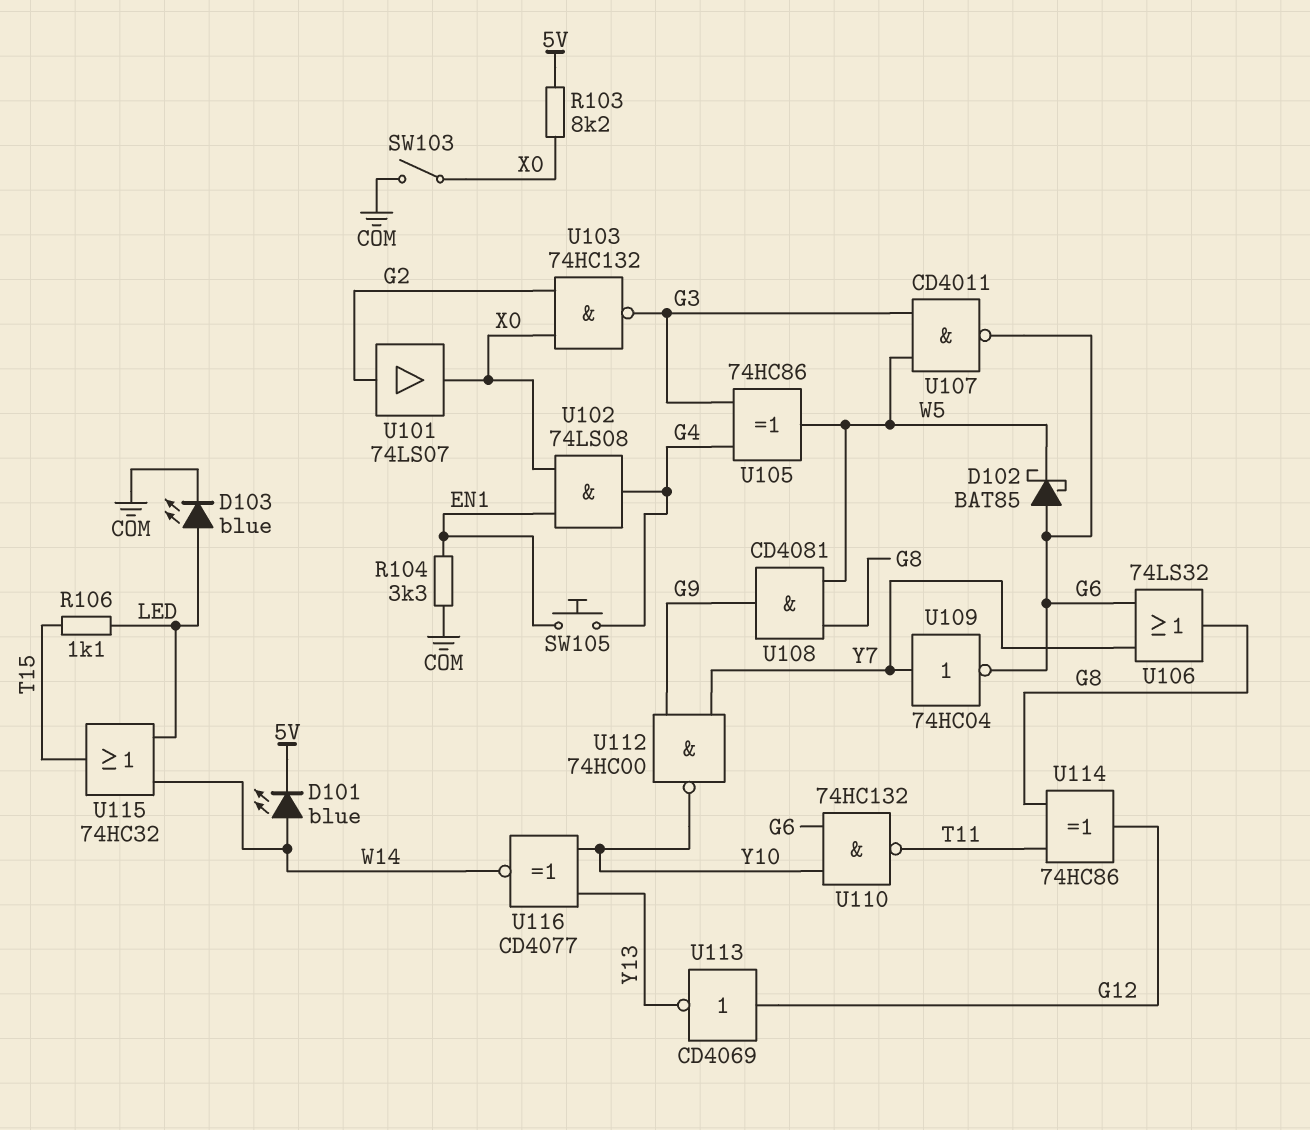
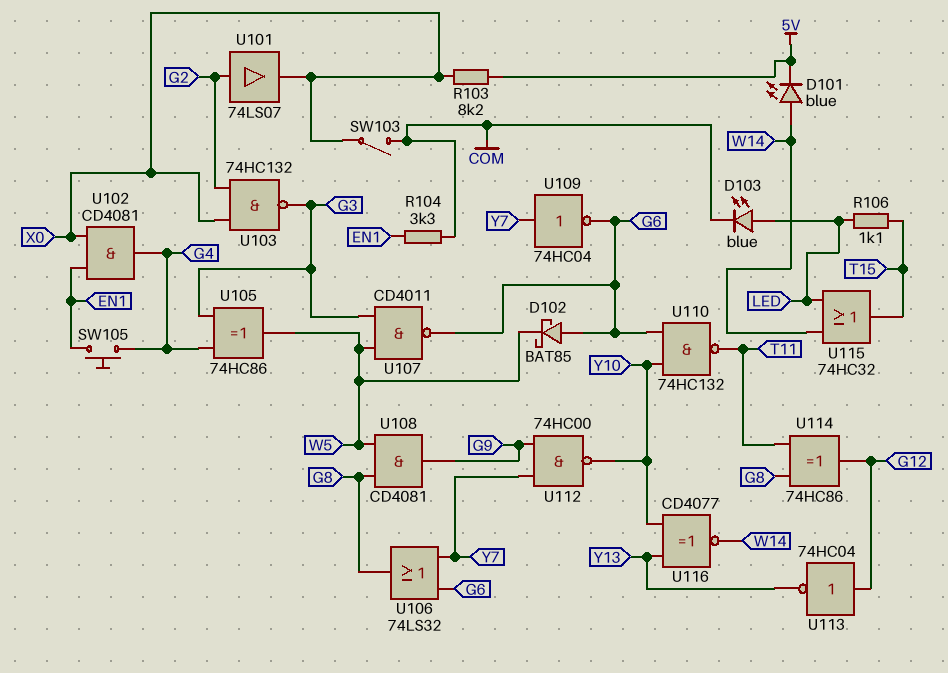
U102: AND 74LS08 (in EN1, in X0, out G4) -> AND CD4081 (in EN1, in X0, out G4)
U113: NOT CD4069 (in G12, out Y13) -> NOT 74HC04 (in G12, out Y13)

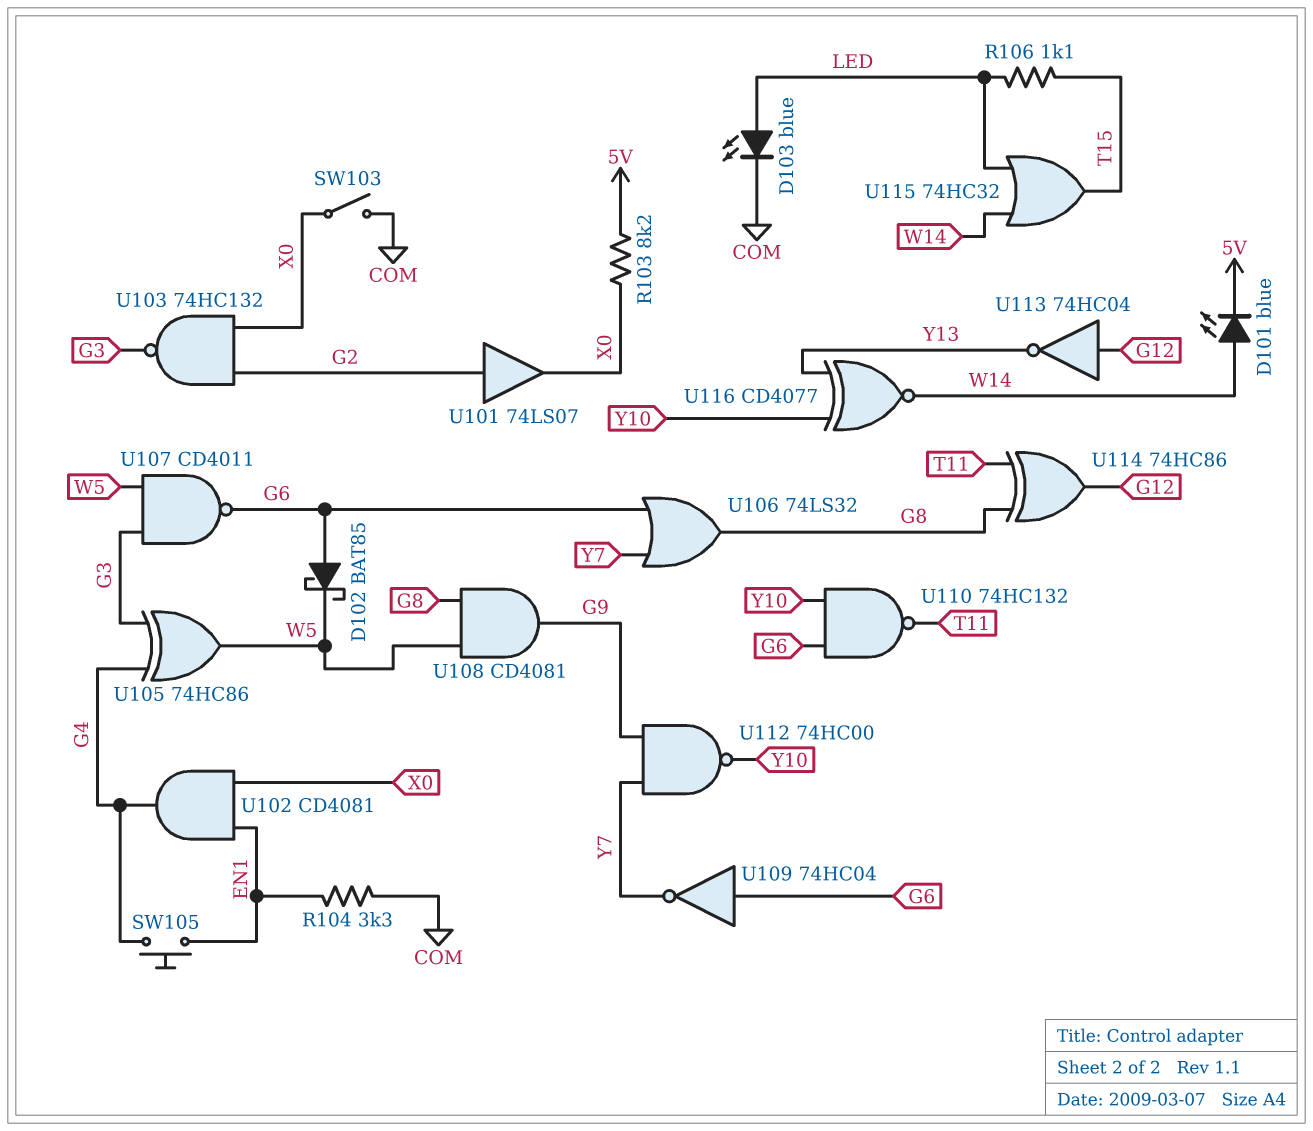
U109: NOT 74HC04 (in Y7, out G6) -> NOT 74HC04 (in G6, out Y7)

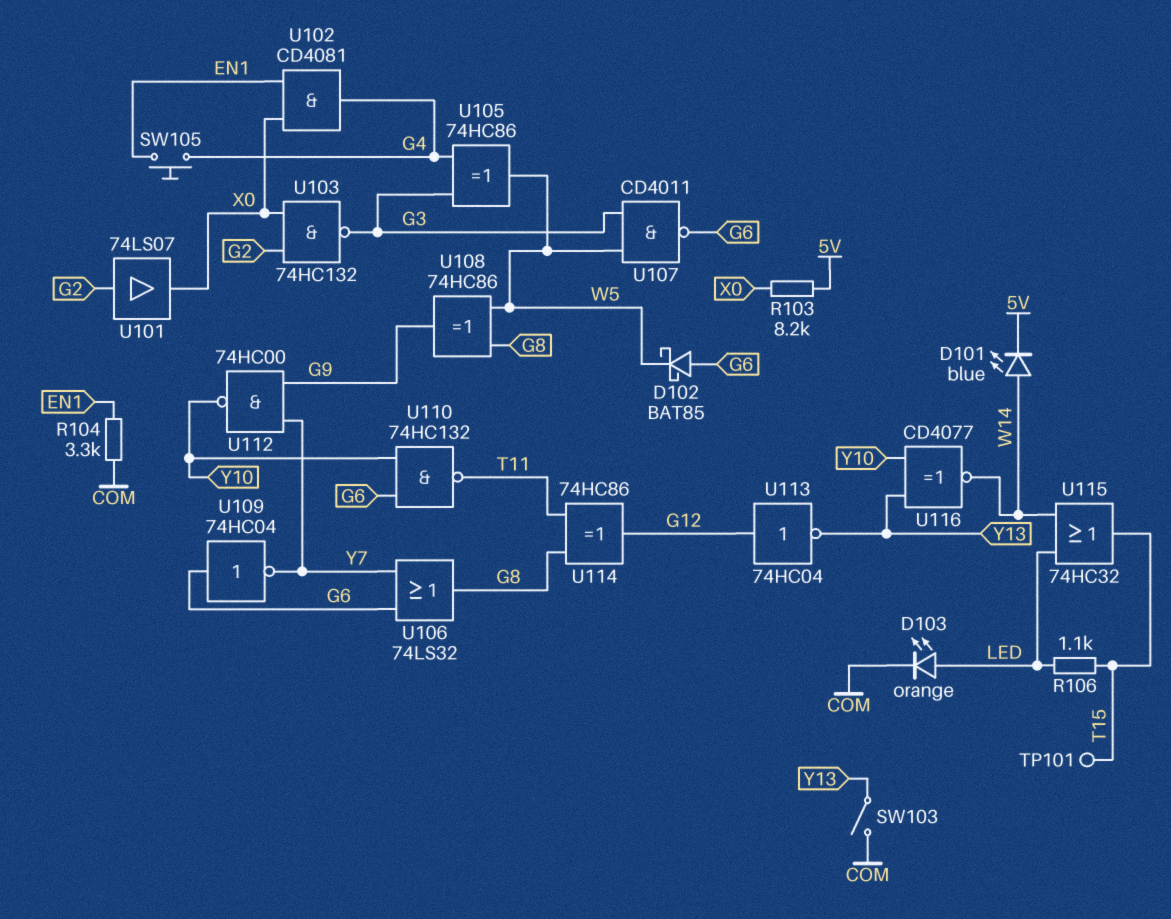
D103: LED blue (A LED, K COM) -> LED orange (A LED, K COM)
SW103: switch (COM, X0) -> switch (COM, Y13)
TP101: none -> test point (T15)
U108: AND CD4081 (in G8, in W5, out G9) -> XOR 74HC86 (in G8, in W5, out G9)

